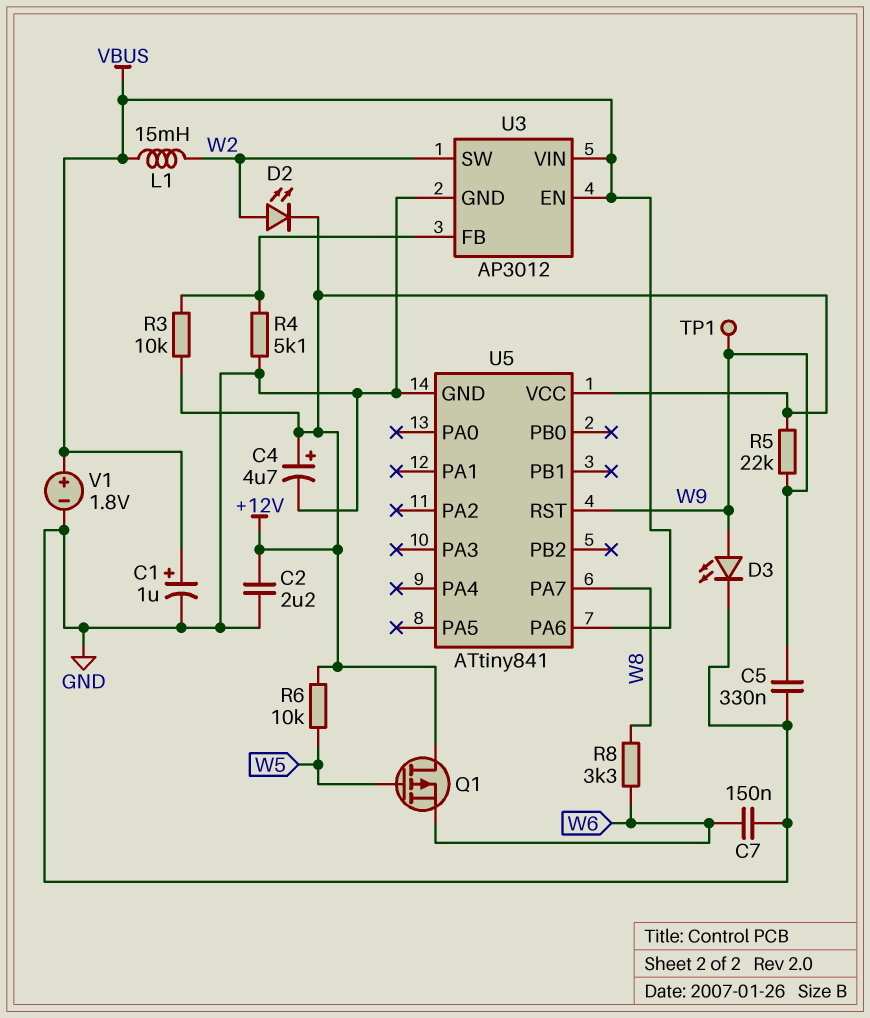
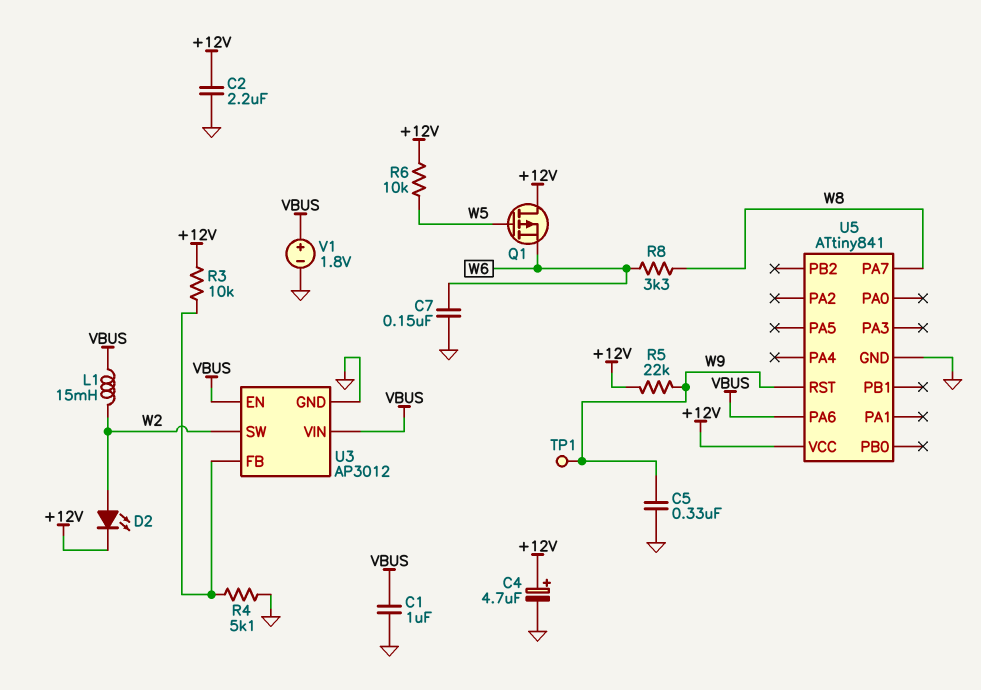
C1: 1uF (plus VBUS, minus GND) -> 1uF (GND, VBUS)
D3: LED (A W9, K GND) -> none

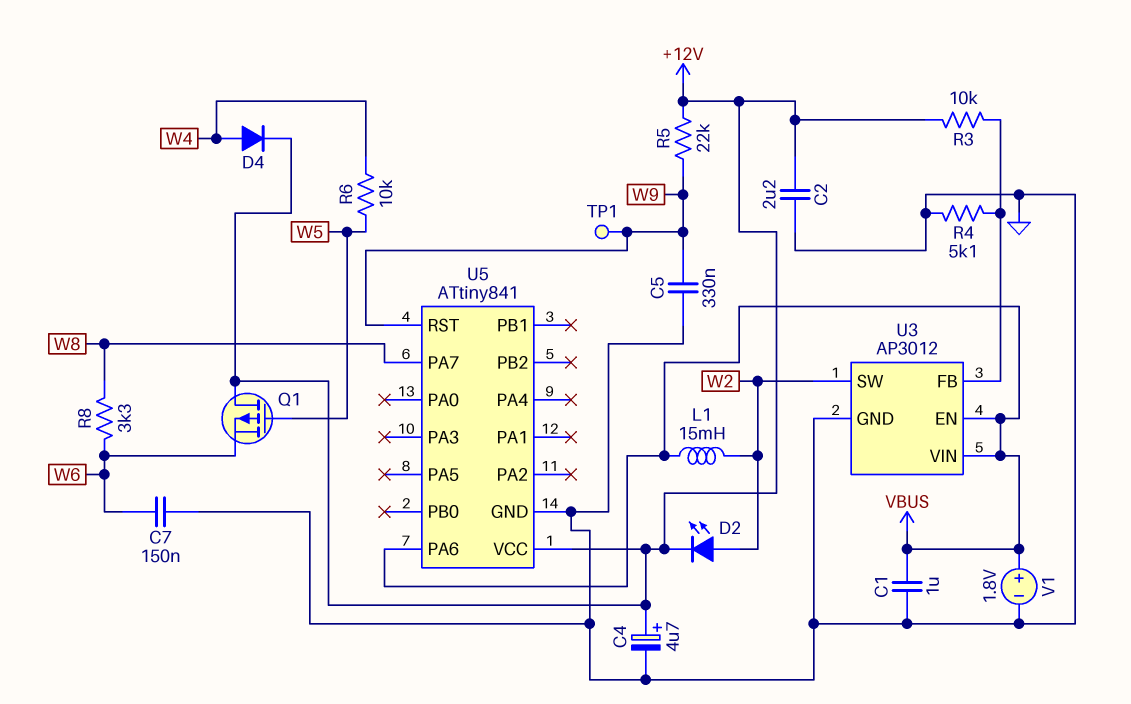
D4: none -> diode (A W4, K +12V)
R6: 10k (+12V, W5) -> 10k (W4, W5)

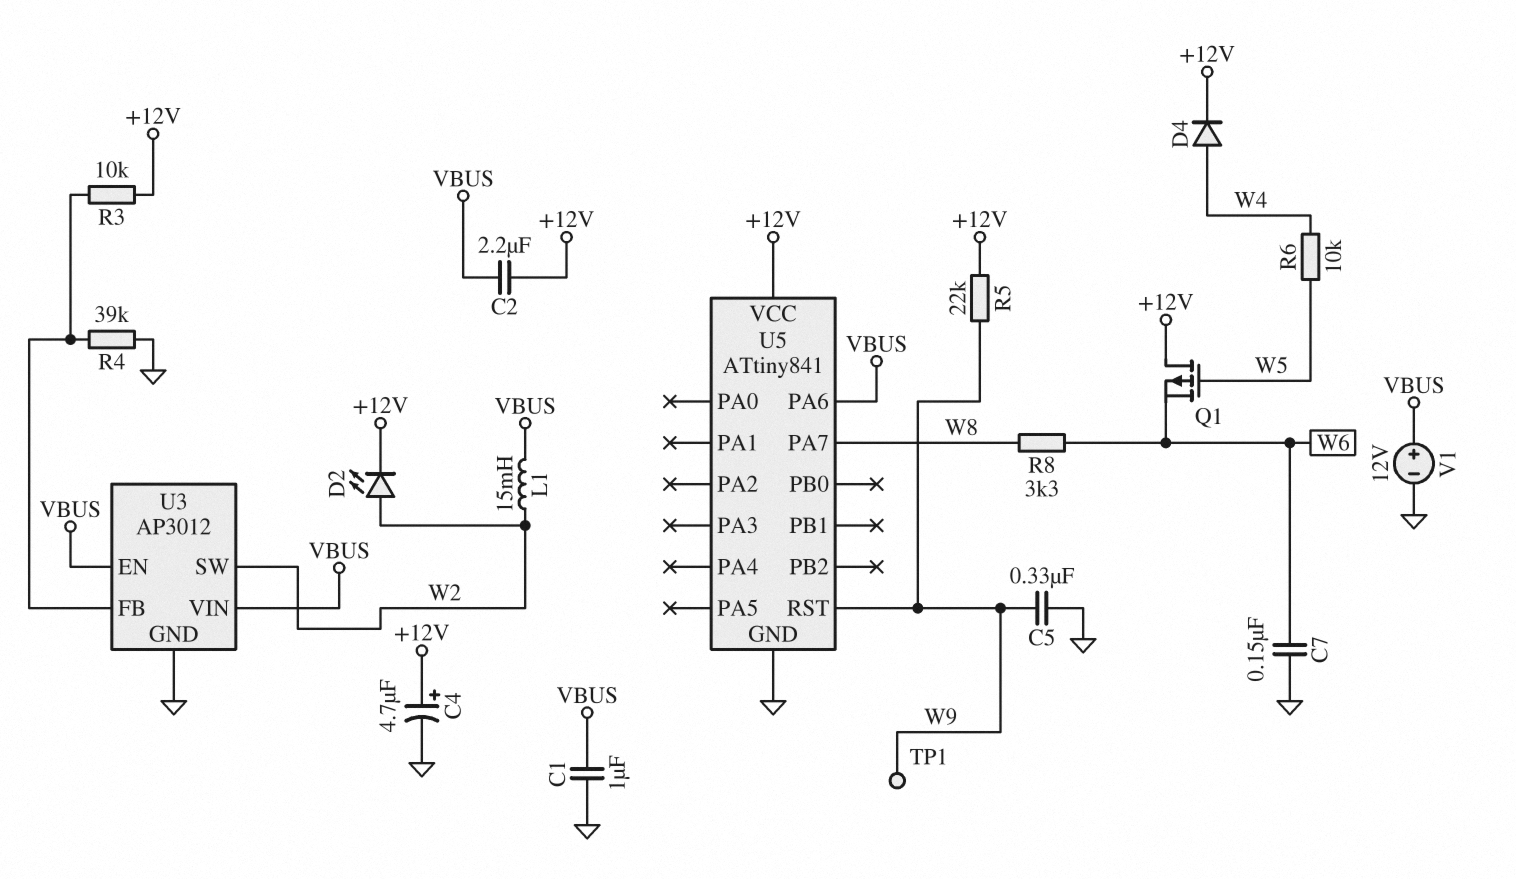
C2: 2.2uF (+12V, GND) -> 2.2uF (+12V, VBUS)
R4: 5.1k (GND, U3/FB) -> 39k (GND, U3/FB)
V1: 1.8V (plus VBUS, minus GND) -> 12V (plus VBUS, minus GND)

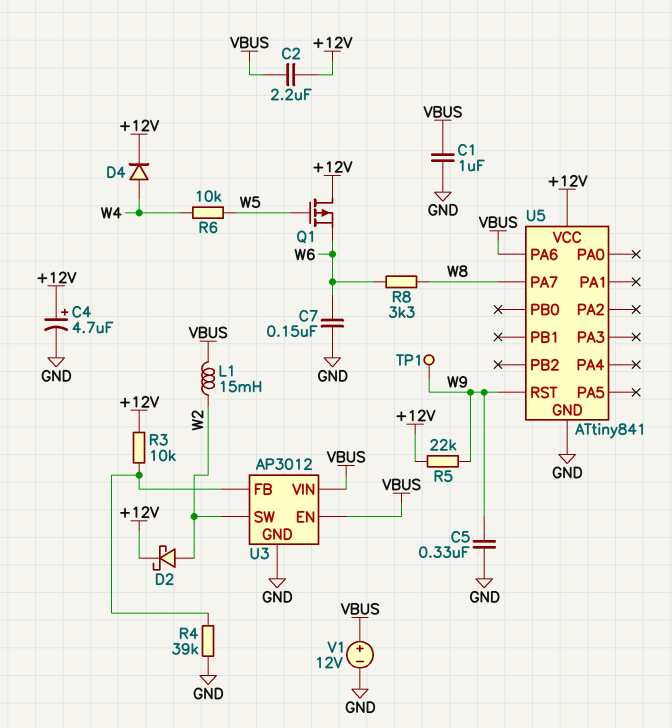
D2: LED (A W2, K +12V) -> schottky (A W2, K +12V)

